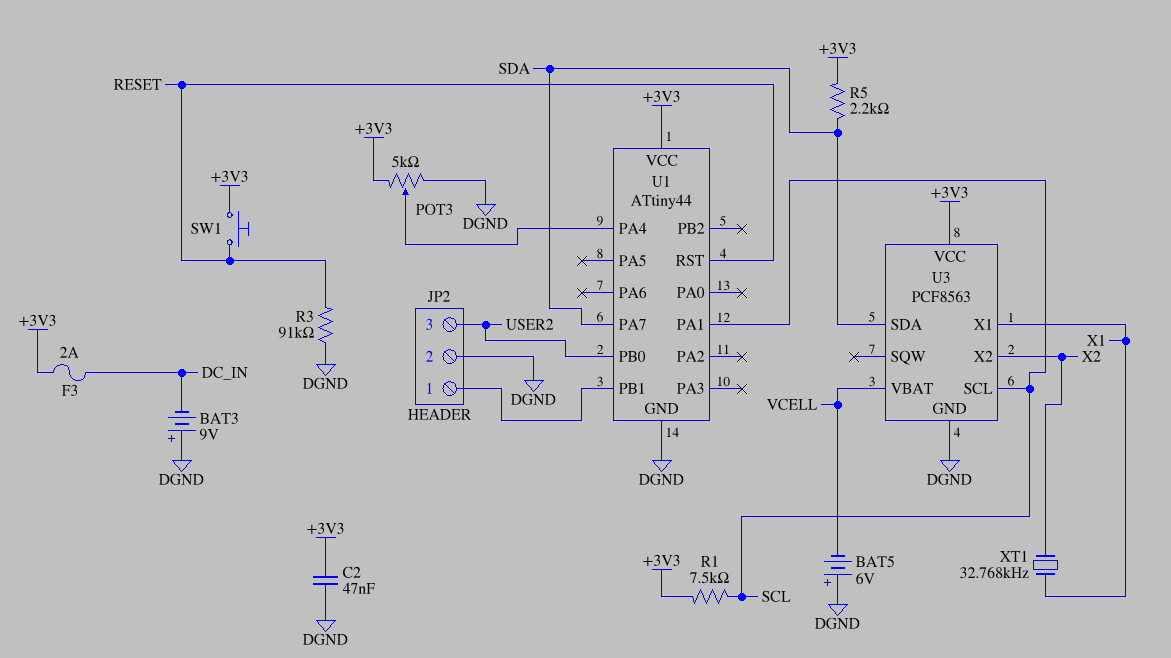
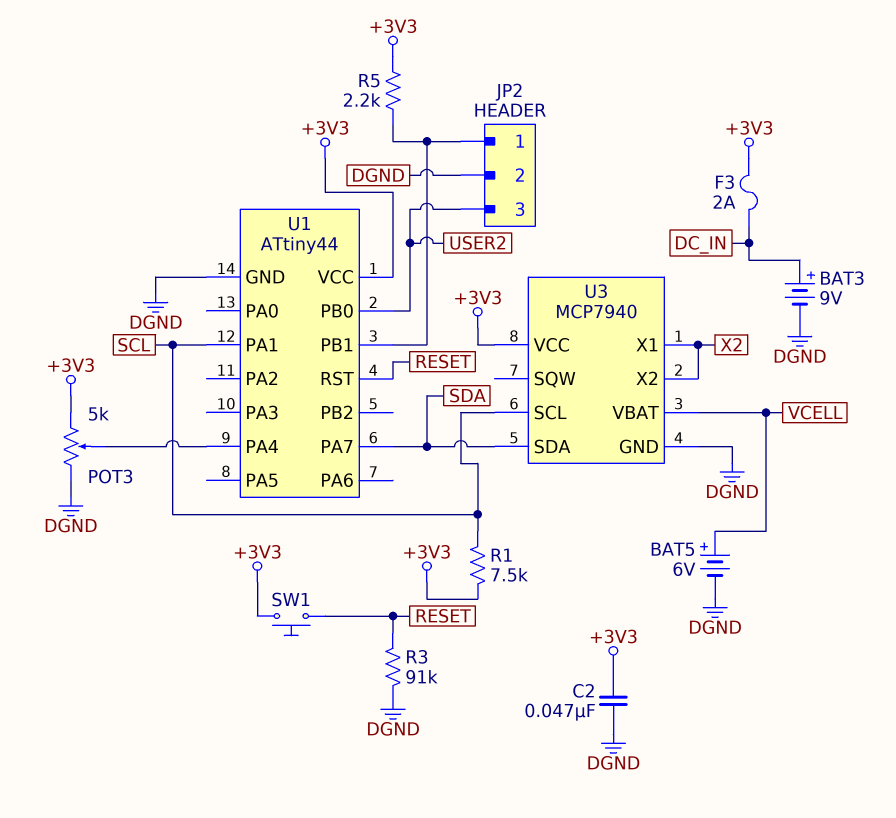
BAT3: 9V (plus DGND, minus DC_IN) -> 9V (plus DC_IN, minus DGND)
BAT5: 6V (plus DGND, minus VCELL) -> 6V (plus VCELL, minus DGND)
R5: 2.2k (+3V3, SDA) -> 2.2k (+3V3, JP2/1)
U3: PCF8563 -> MCP7940
U3 pin X1: X1 -> X2
XT1: 32.768kHz (X1, X2) -> none

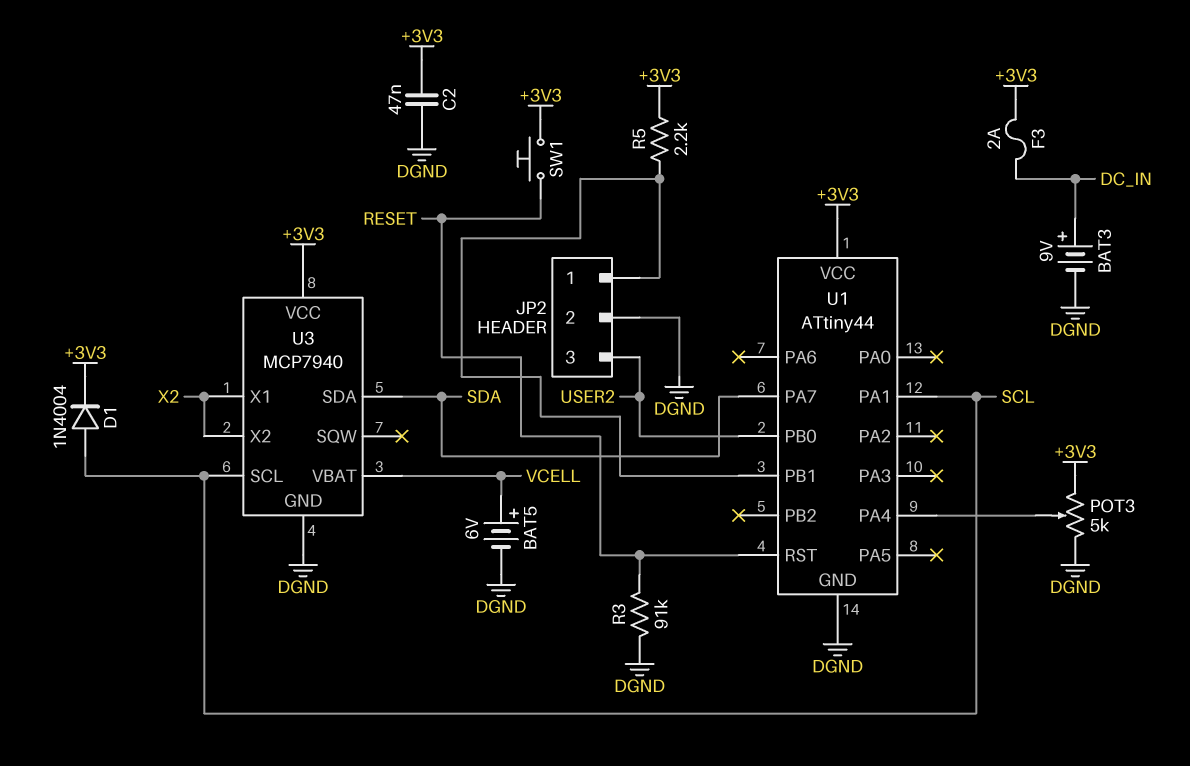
D1: none -> diode 1N4004 (A SCL, K +3V3)
R1: 7.5k (+3V3, SCL) -> none

